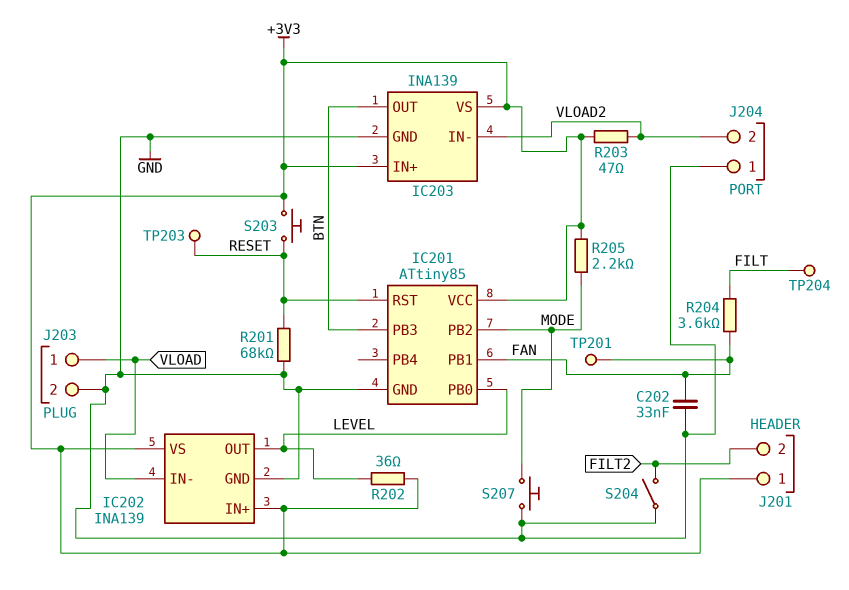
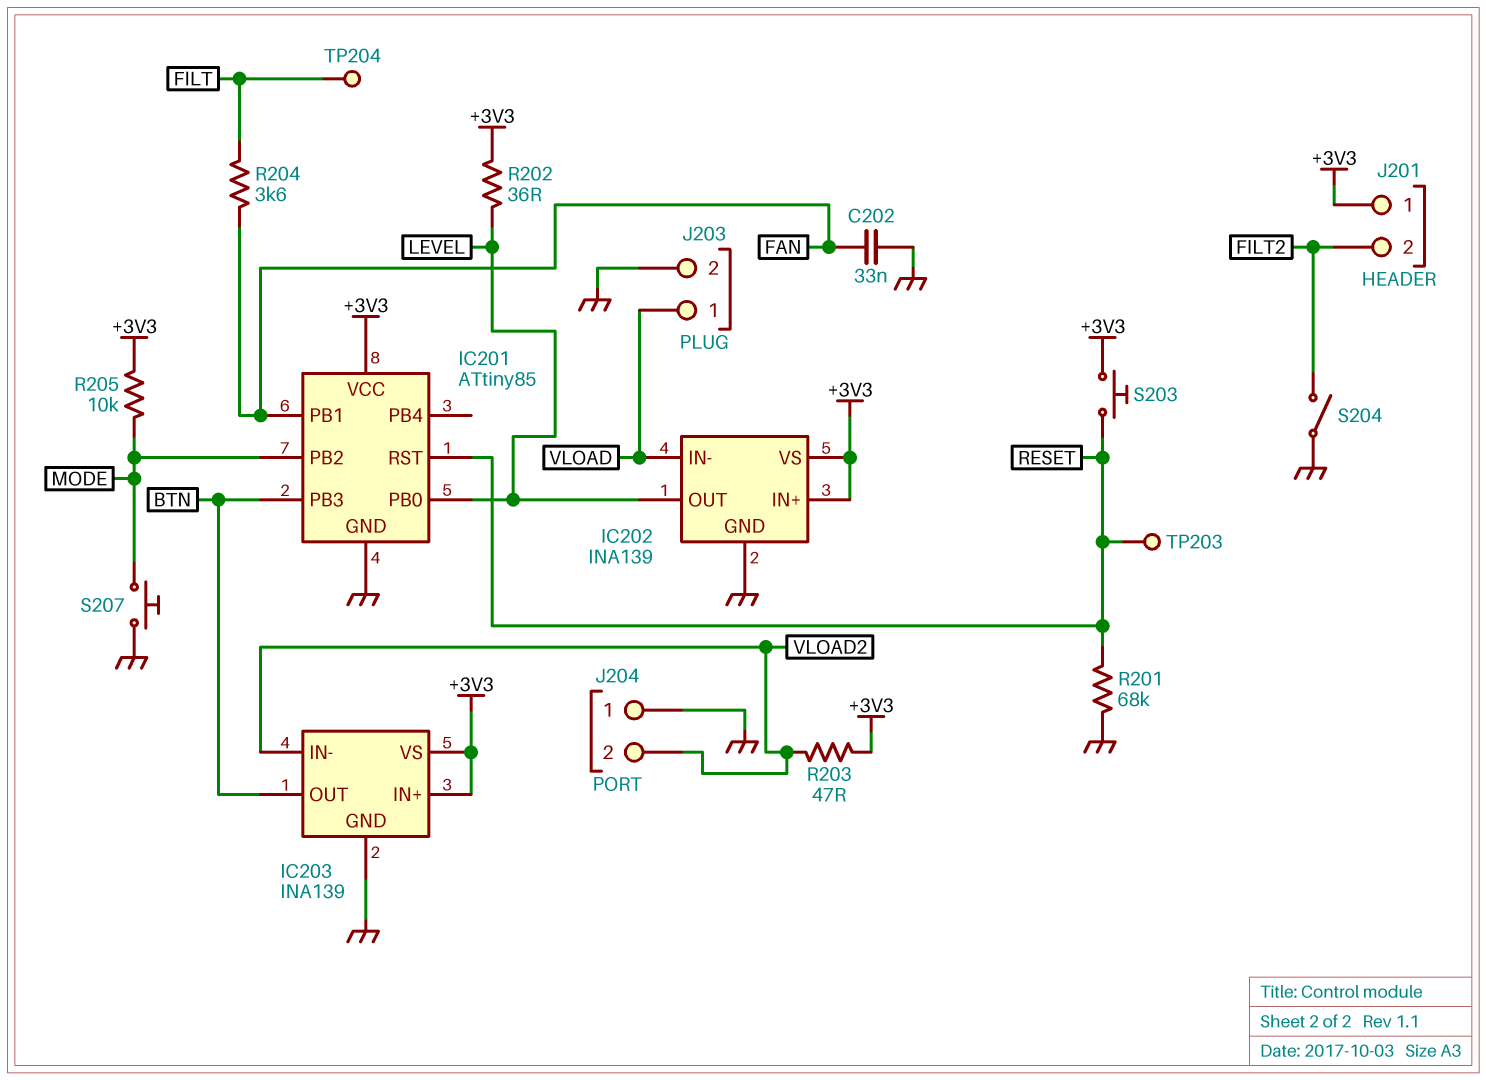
R205: 2.2k (+3V3, MODE) -> 10k (+3V3, MODE)
TP201: test point (FAN) -> none

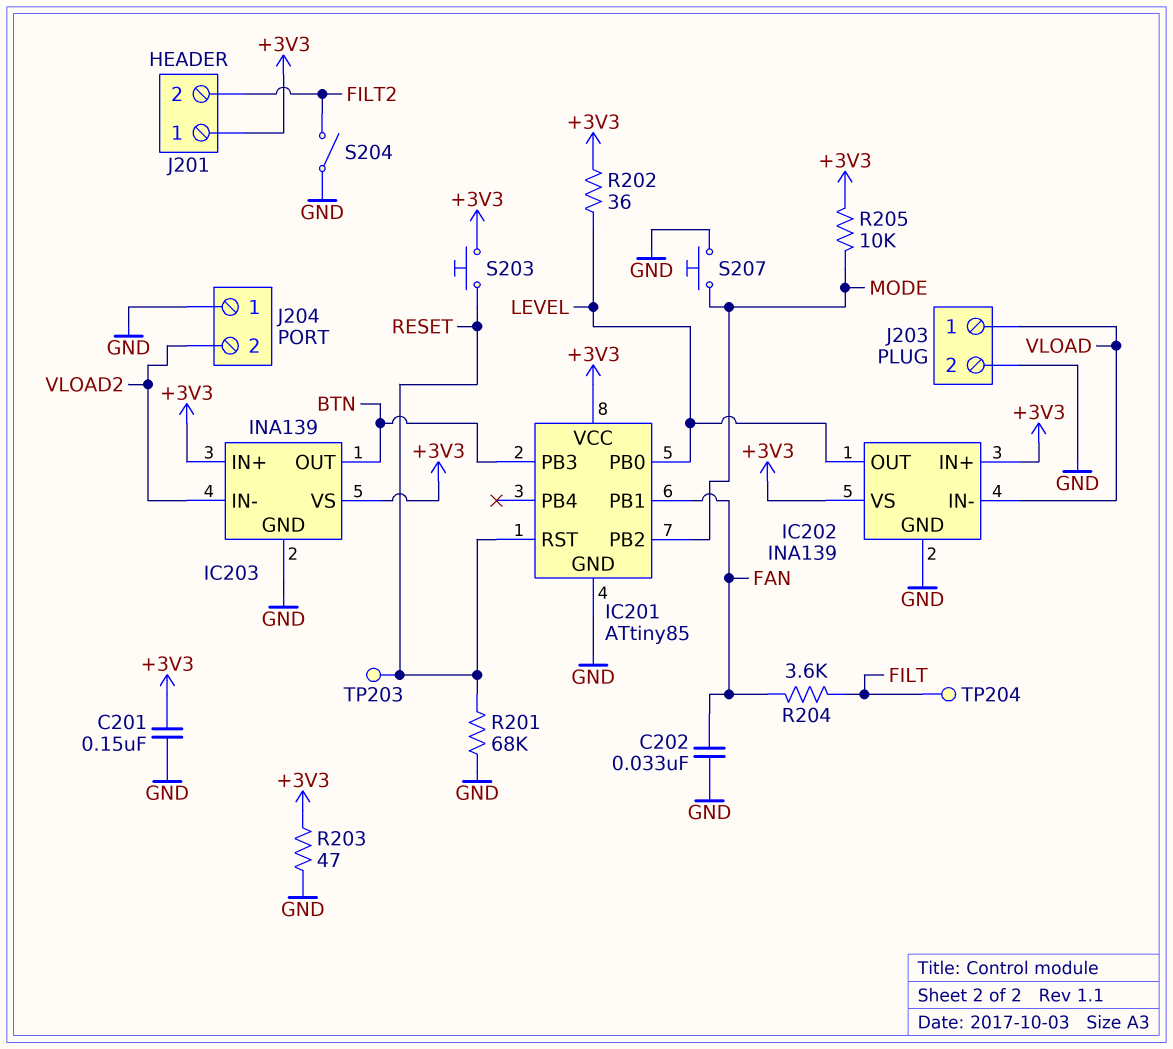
C201: none -> 150nF (+3V3, GND)
R203: 47 (+3V3, VLOAD2) -> 47 (+3V3, GND)

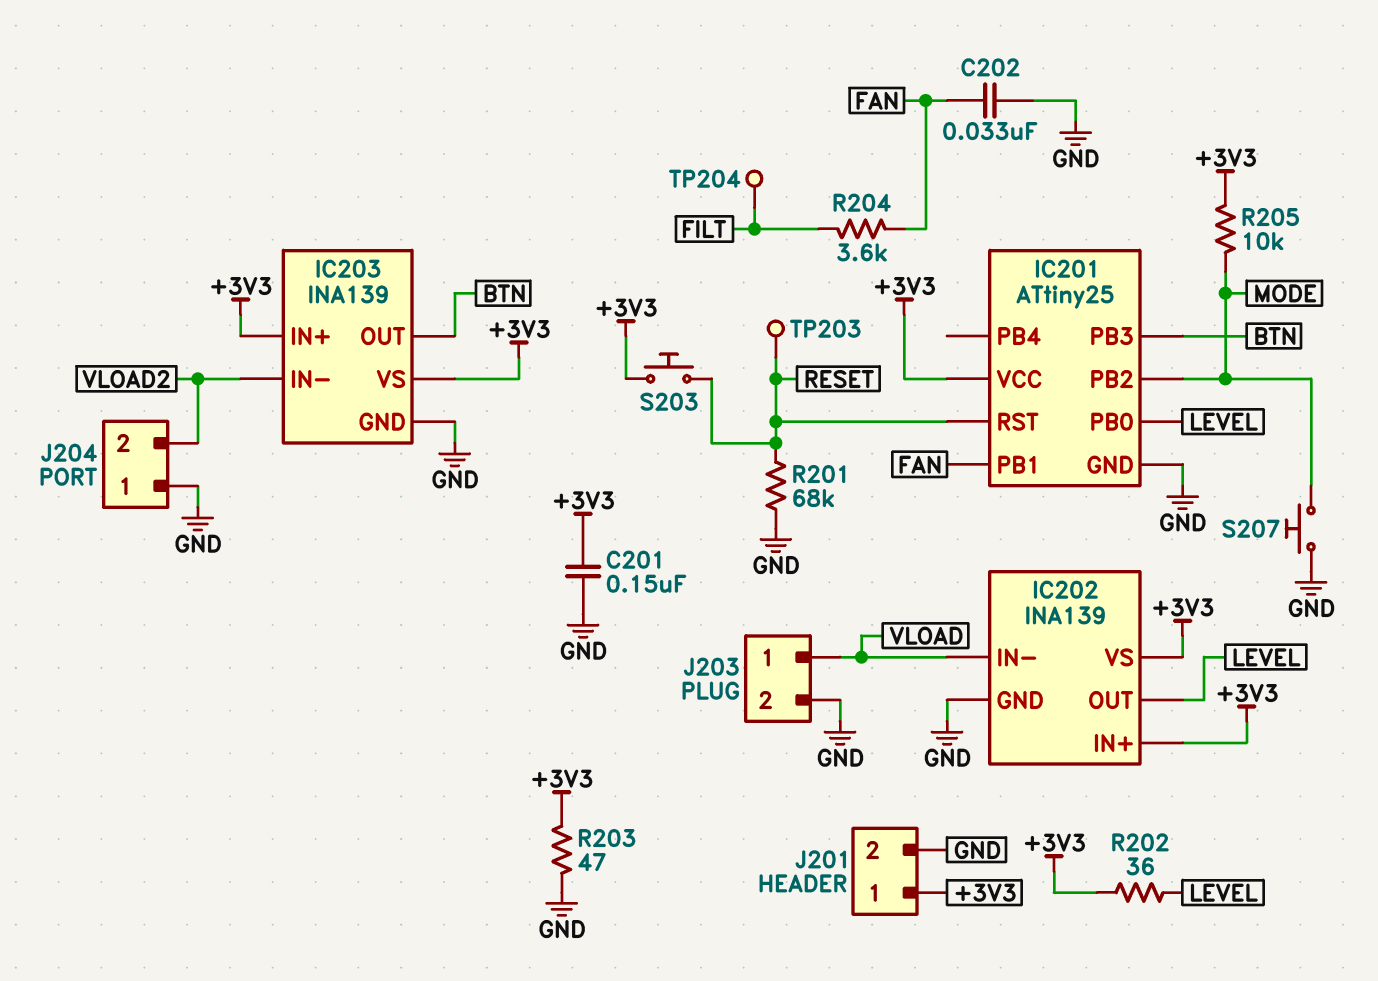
IC201: ATtiny85 -> ATtiny25
J201 pin 2: FILT2 -> GND
S204: switch (FILT2, GND) -> none

